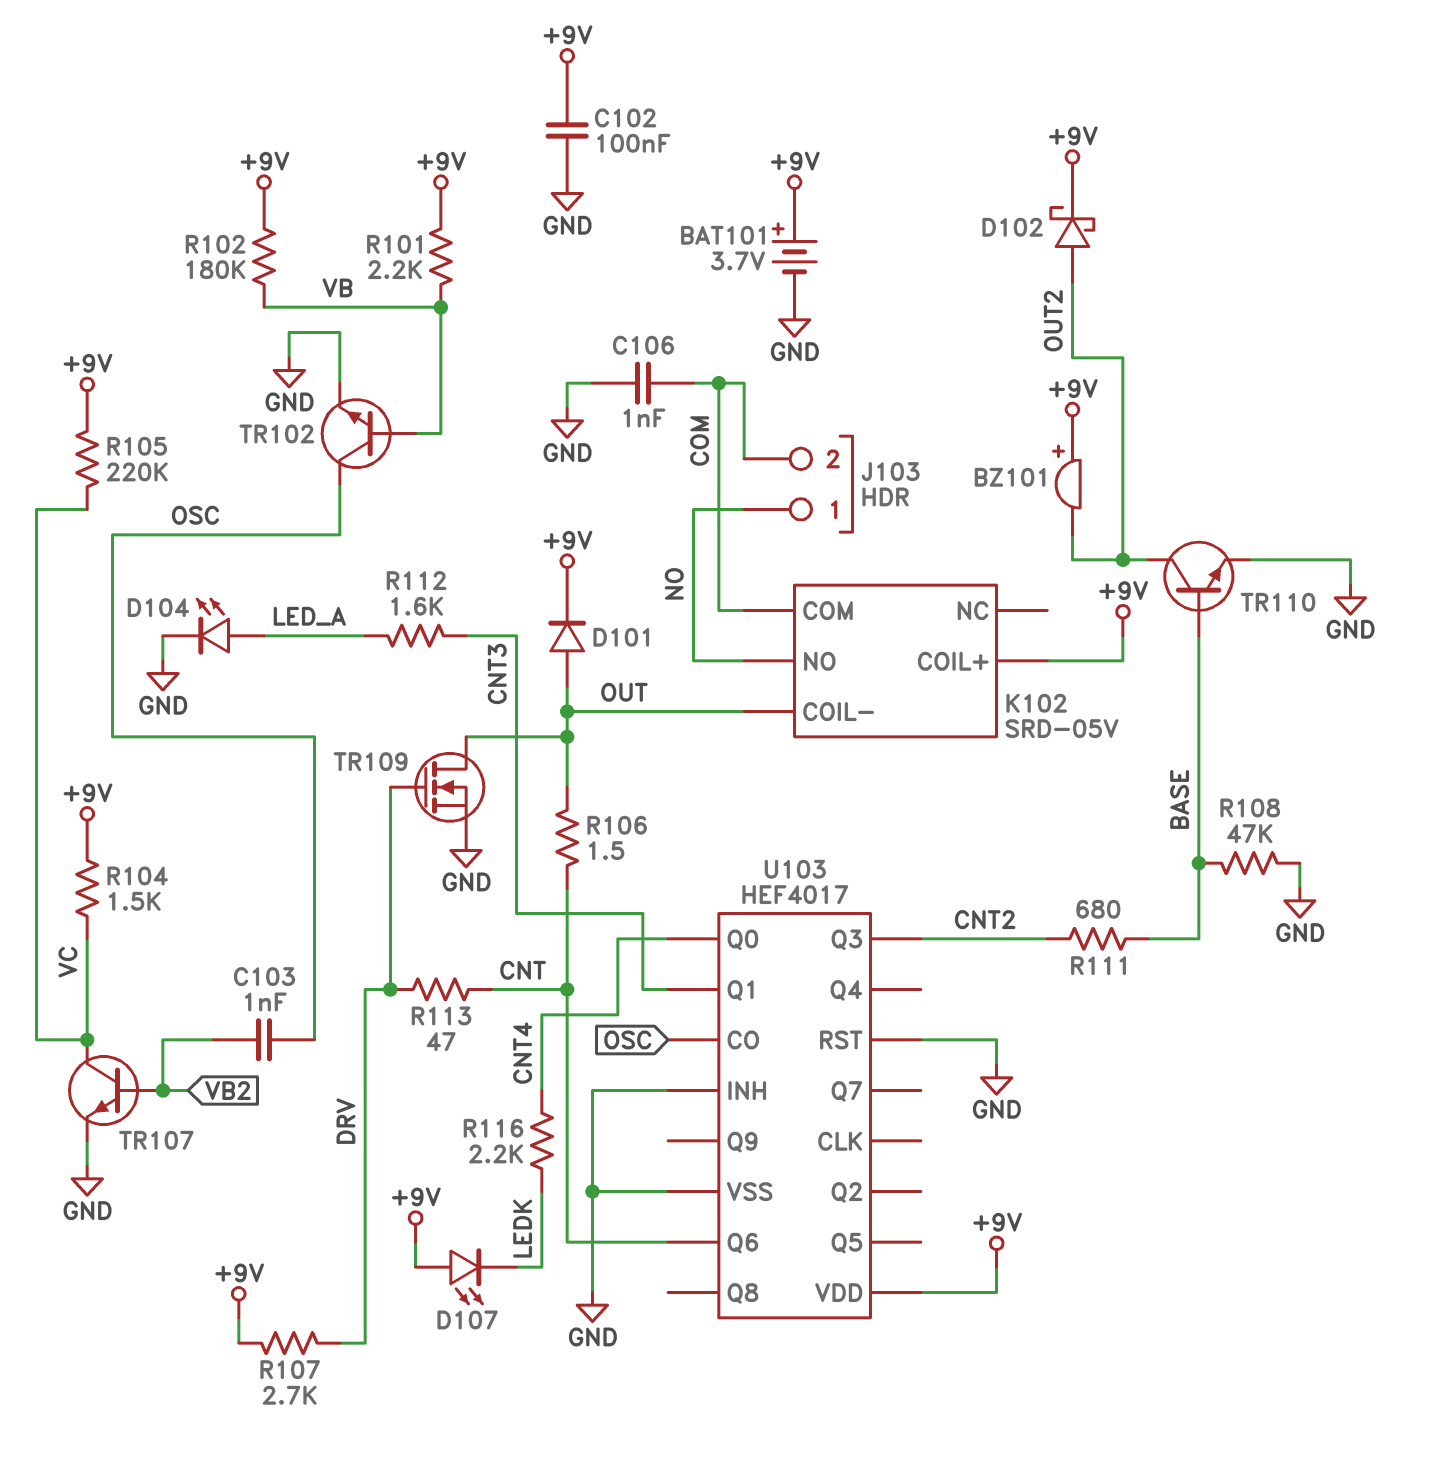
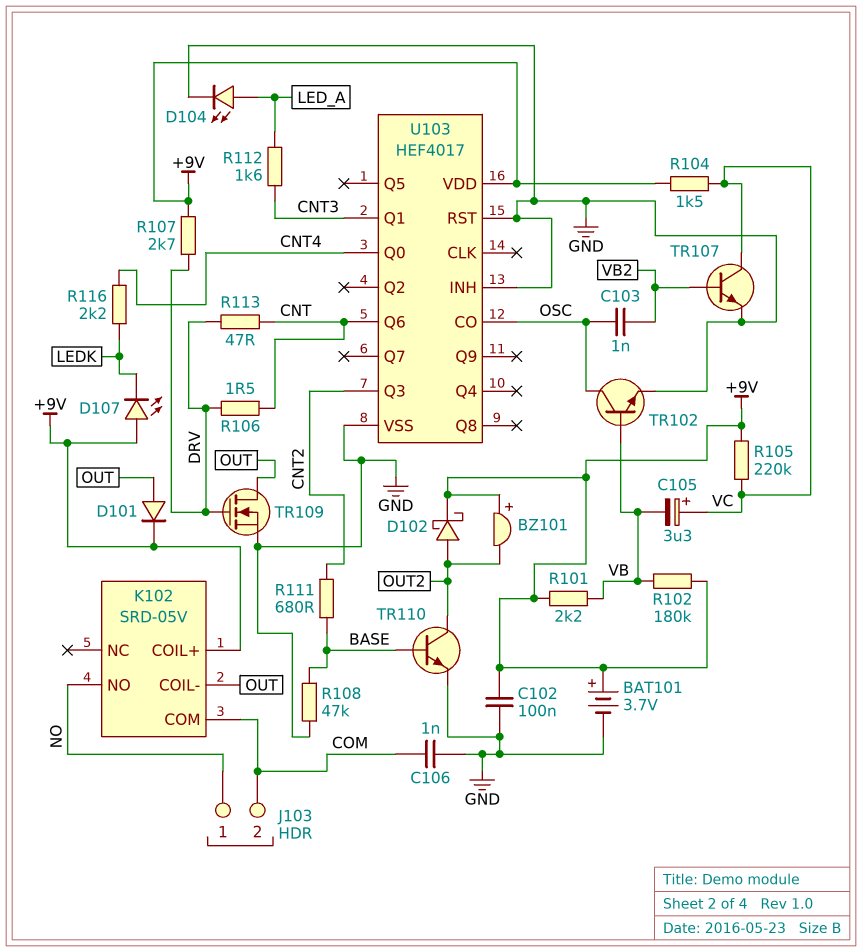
C105: none -> 3.3uF (plus VC, minus VB)
R106: 1.5 (CNT, OUT) -> 1.5 (CNT, DRV)

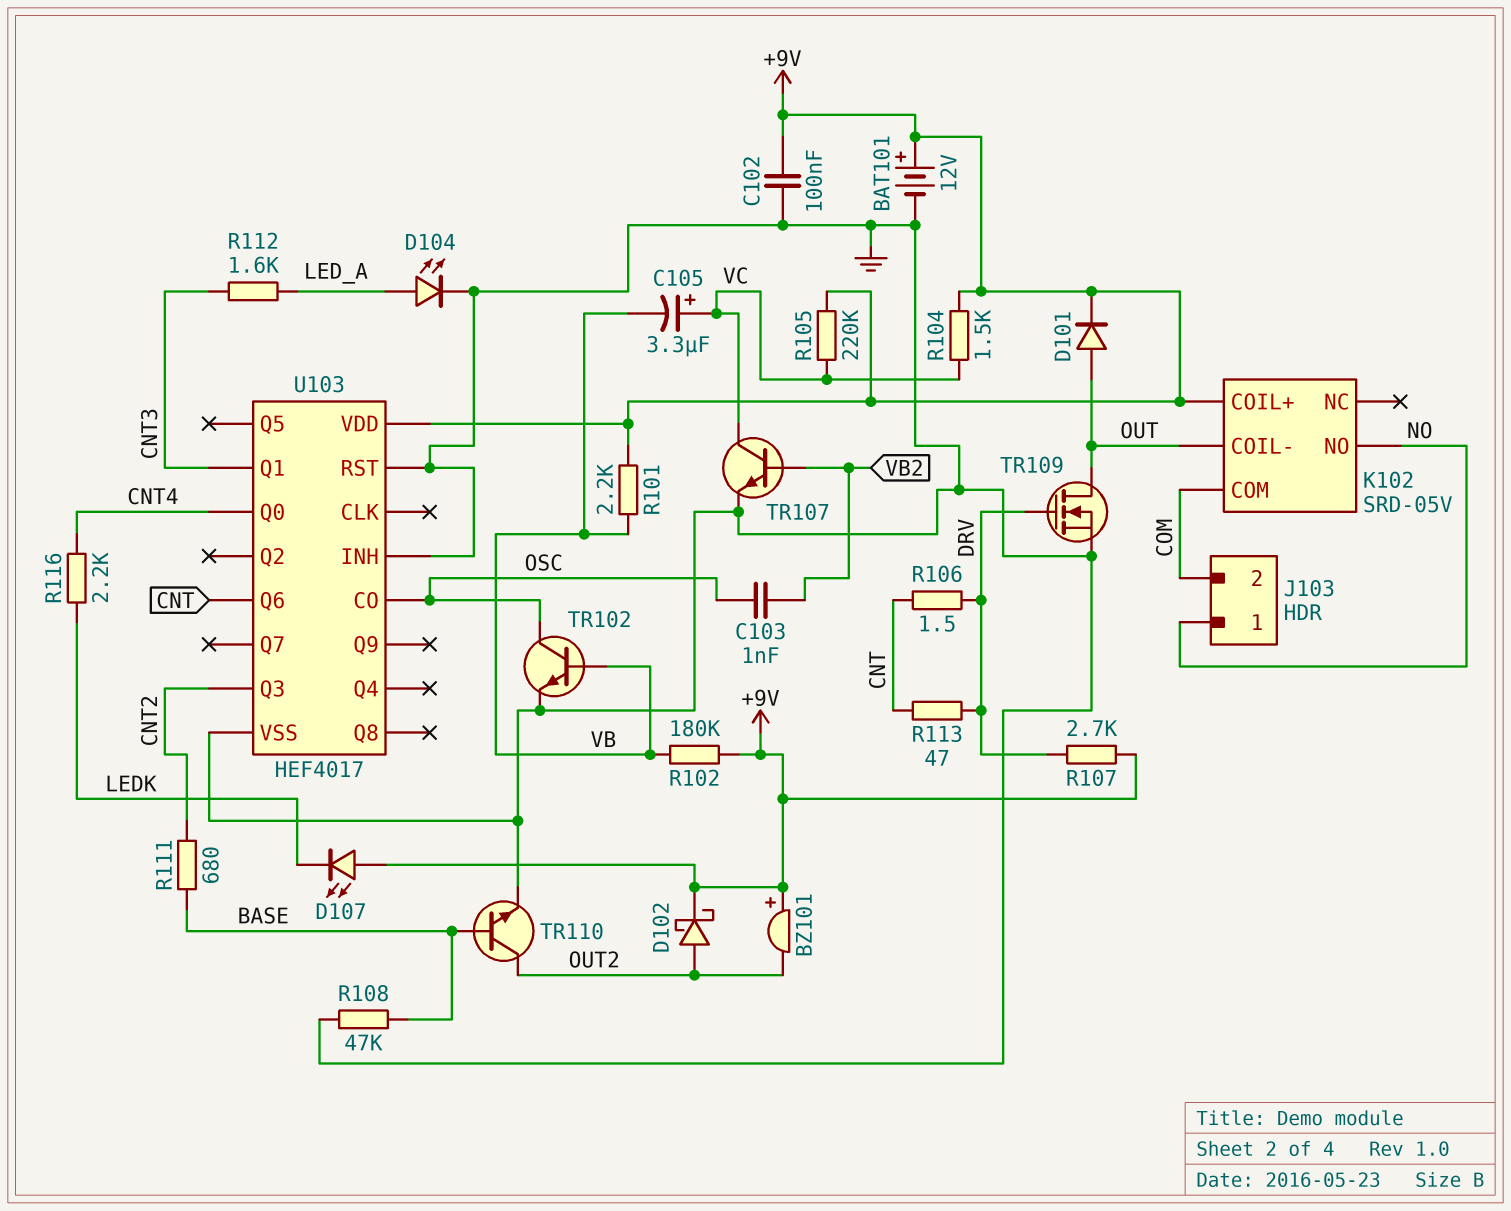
BAT101: 3.7V (plus +9V, minus GND) -> 12V (plus +9V, minus GND)
C106: 1nF (COM, GND) -> none

